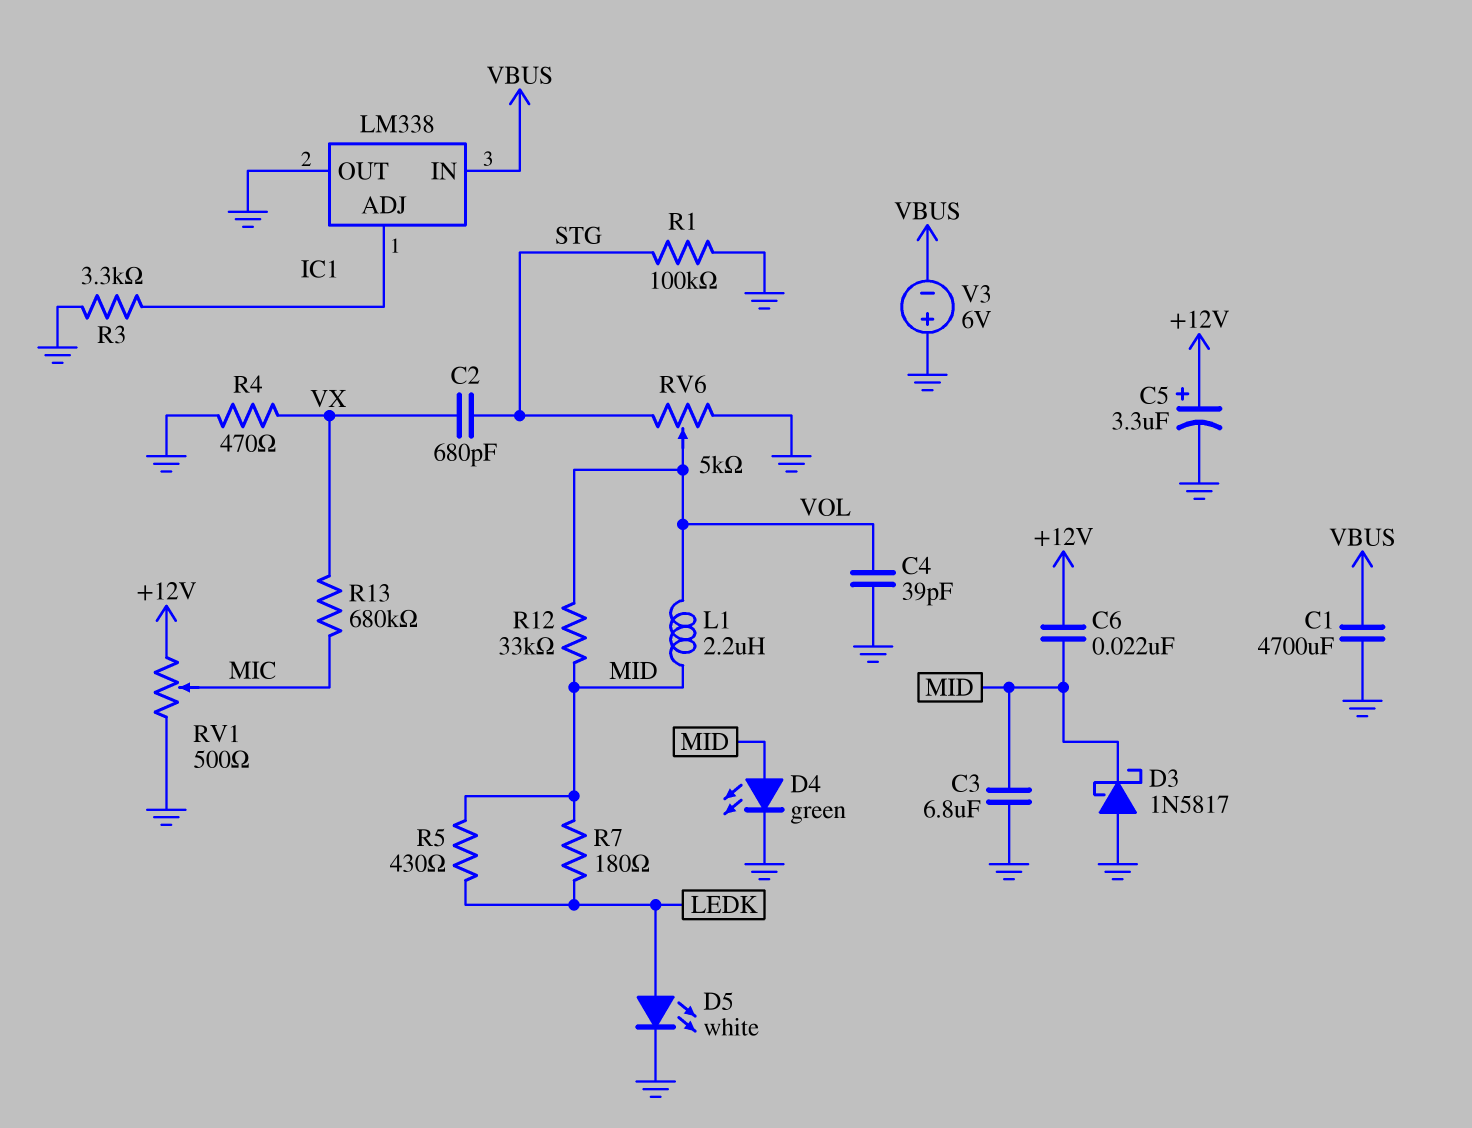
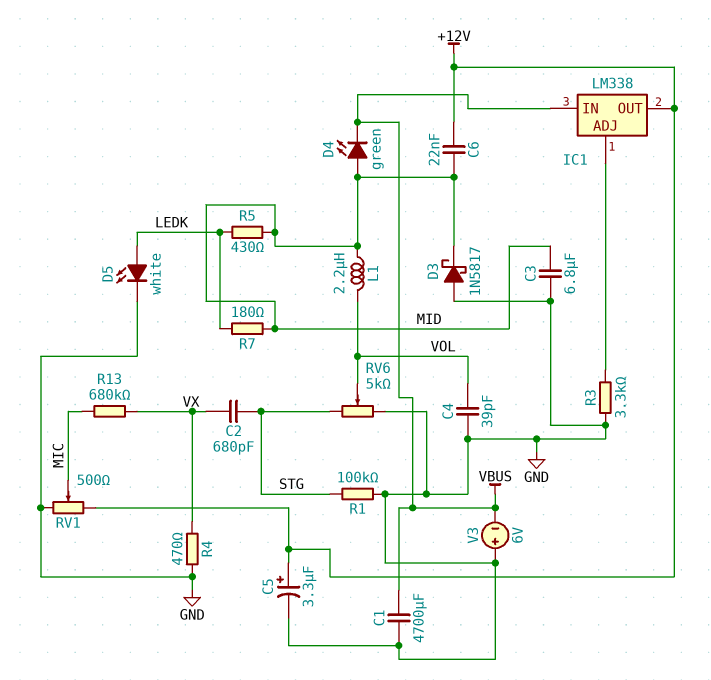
D4: LED green (A MID, K GND) -> LED green (A MID, K VBUS)
IC1 pin OUT: GND -> +12V
R12: 33k (MID, VOL) -> none

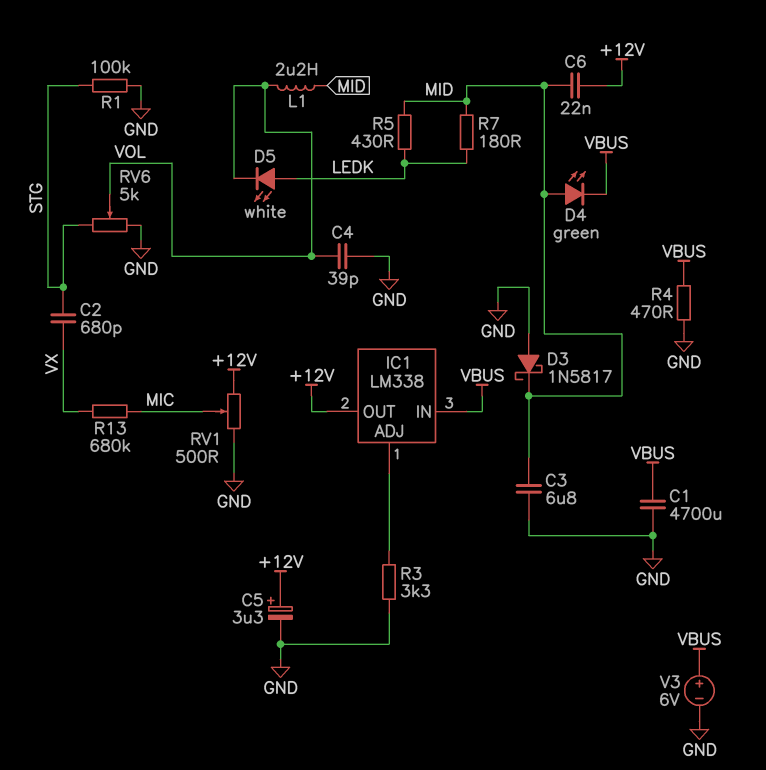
D5: LED white (A LEDK, K GND) -> LED white (A LEDK, K VOL)
R4: 470 (GND, VX) -> 470 (GND, VBUS)
V3: 6V (plus GND, minus VBUS) -> 6V (plus VBUS, minus GND)

